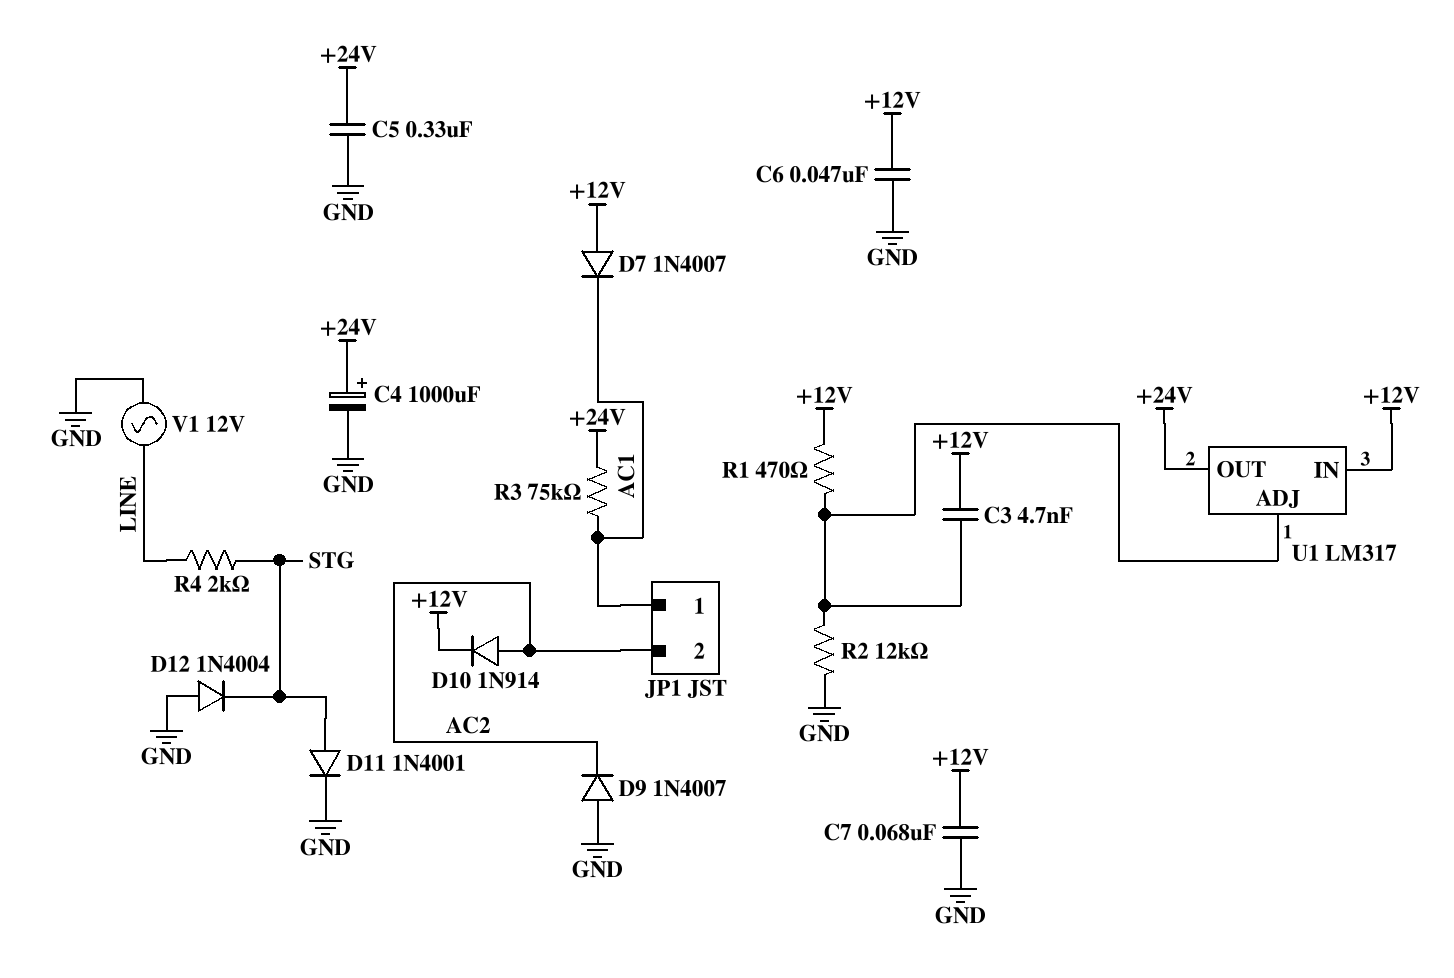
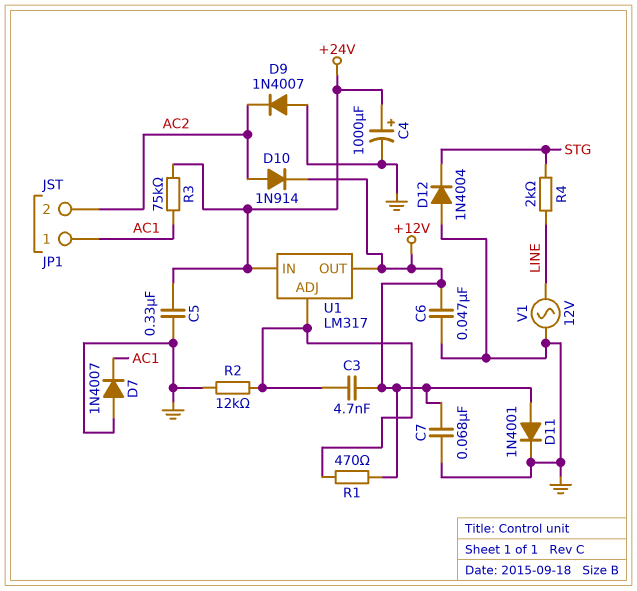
D7: diode 1N4007 (A +12V, K AC1) -> diode 1N4007 (A GND, K AC1)
D11: diode 1N4001 (A STG, K GND) -> diode 1N4001 (A +12V, K GND)
U1 pin IN: +12V -> +24V
U1 pin OUT: +24V -> +12V

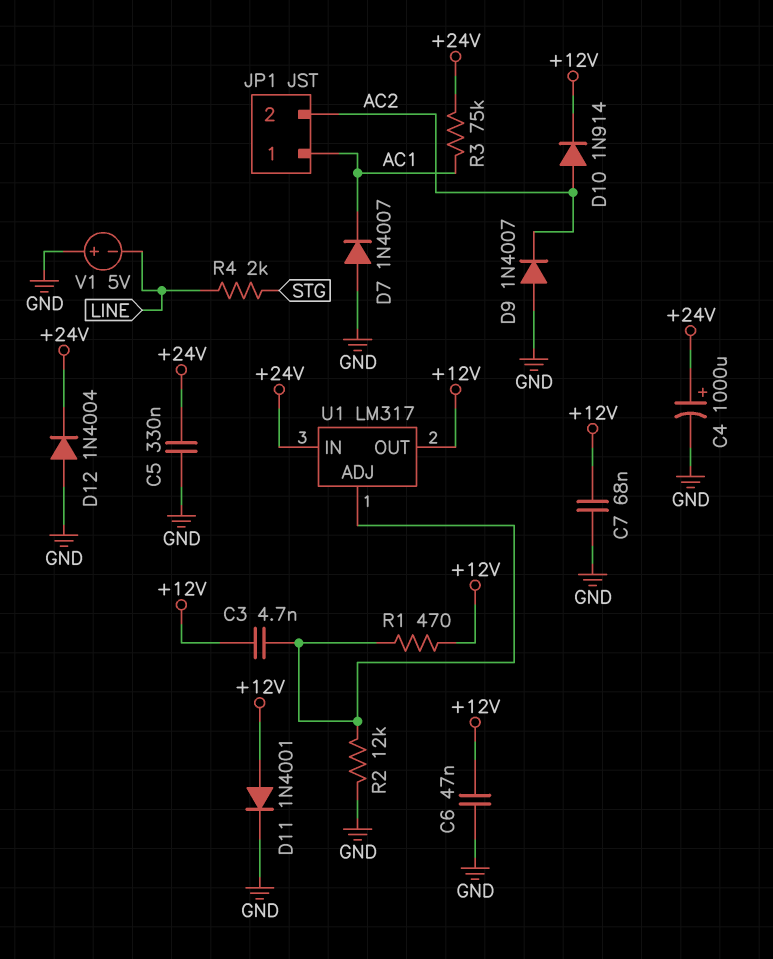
D12: diode 1N4004 (A GND, K STG) -> diode 1N4004 (A GND, K +24V)
V1: AC 12V (GND, LINE) -> 5V (plus GND, minus LINE)

